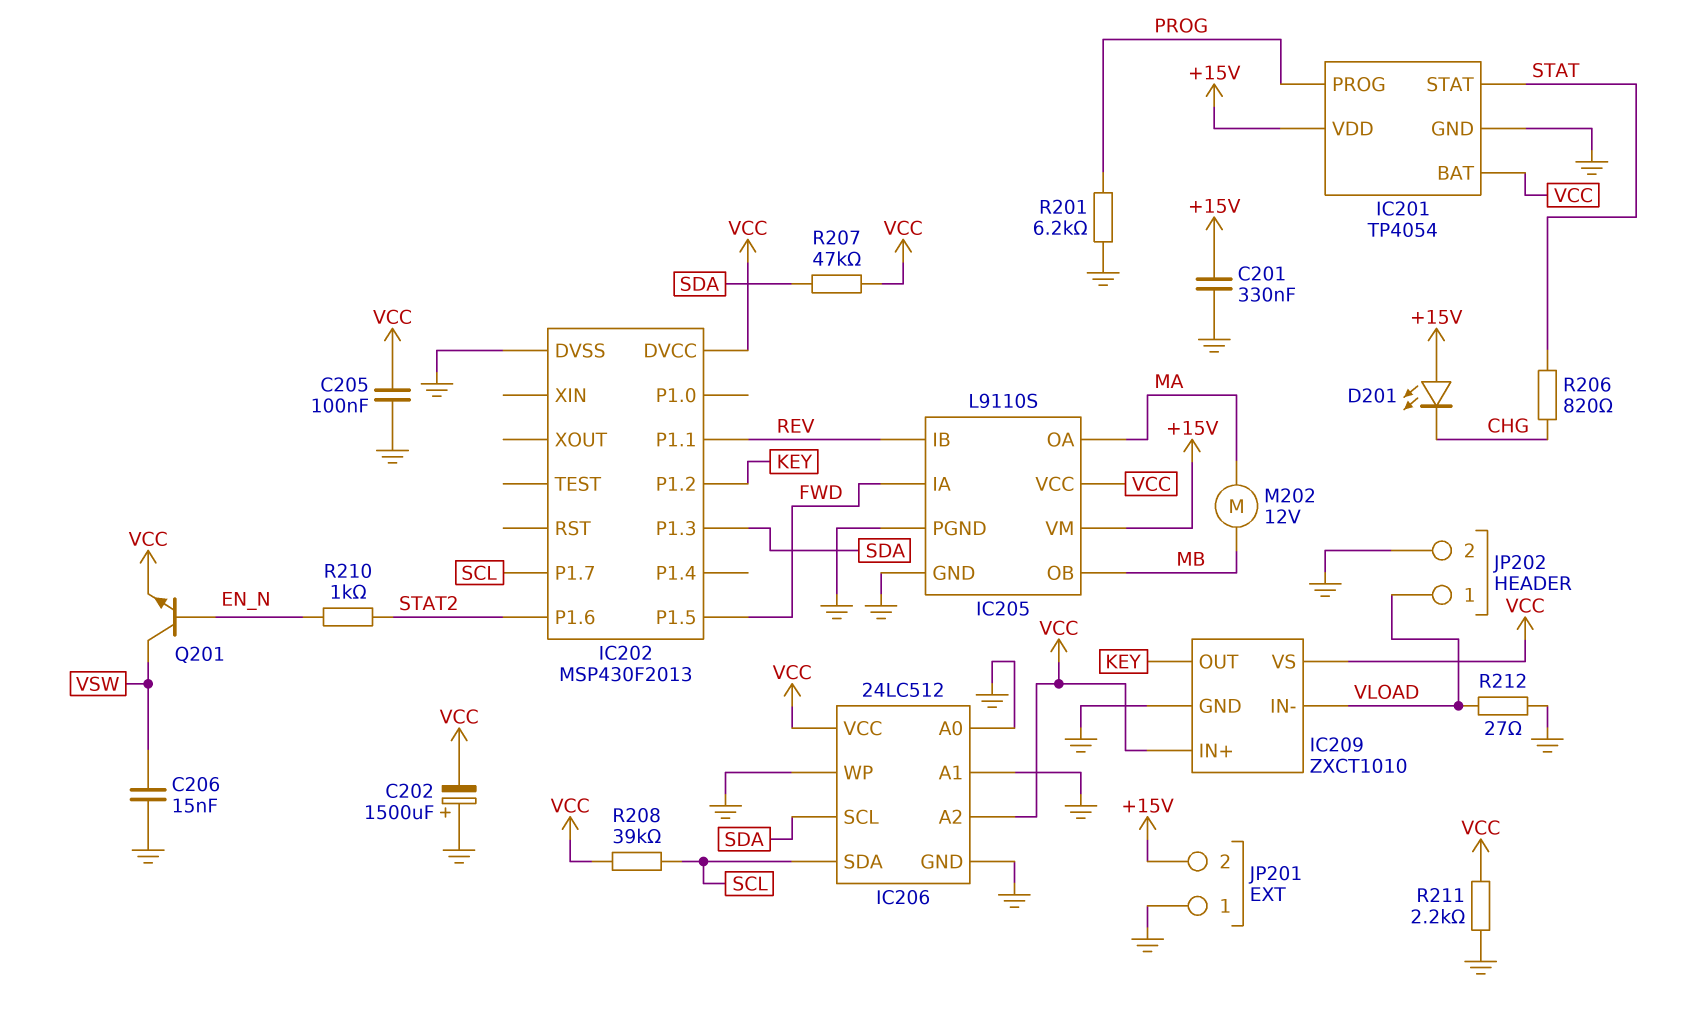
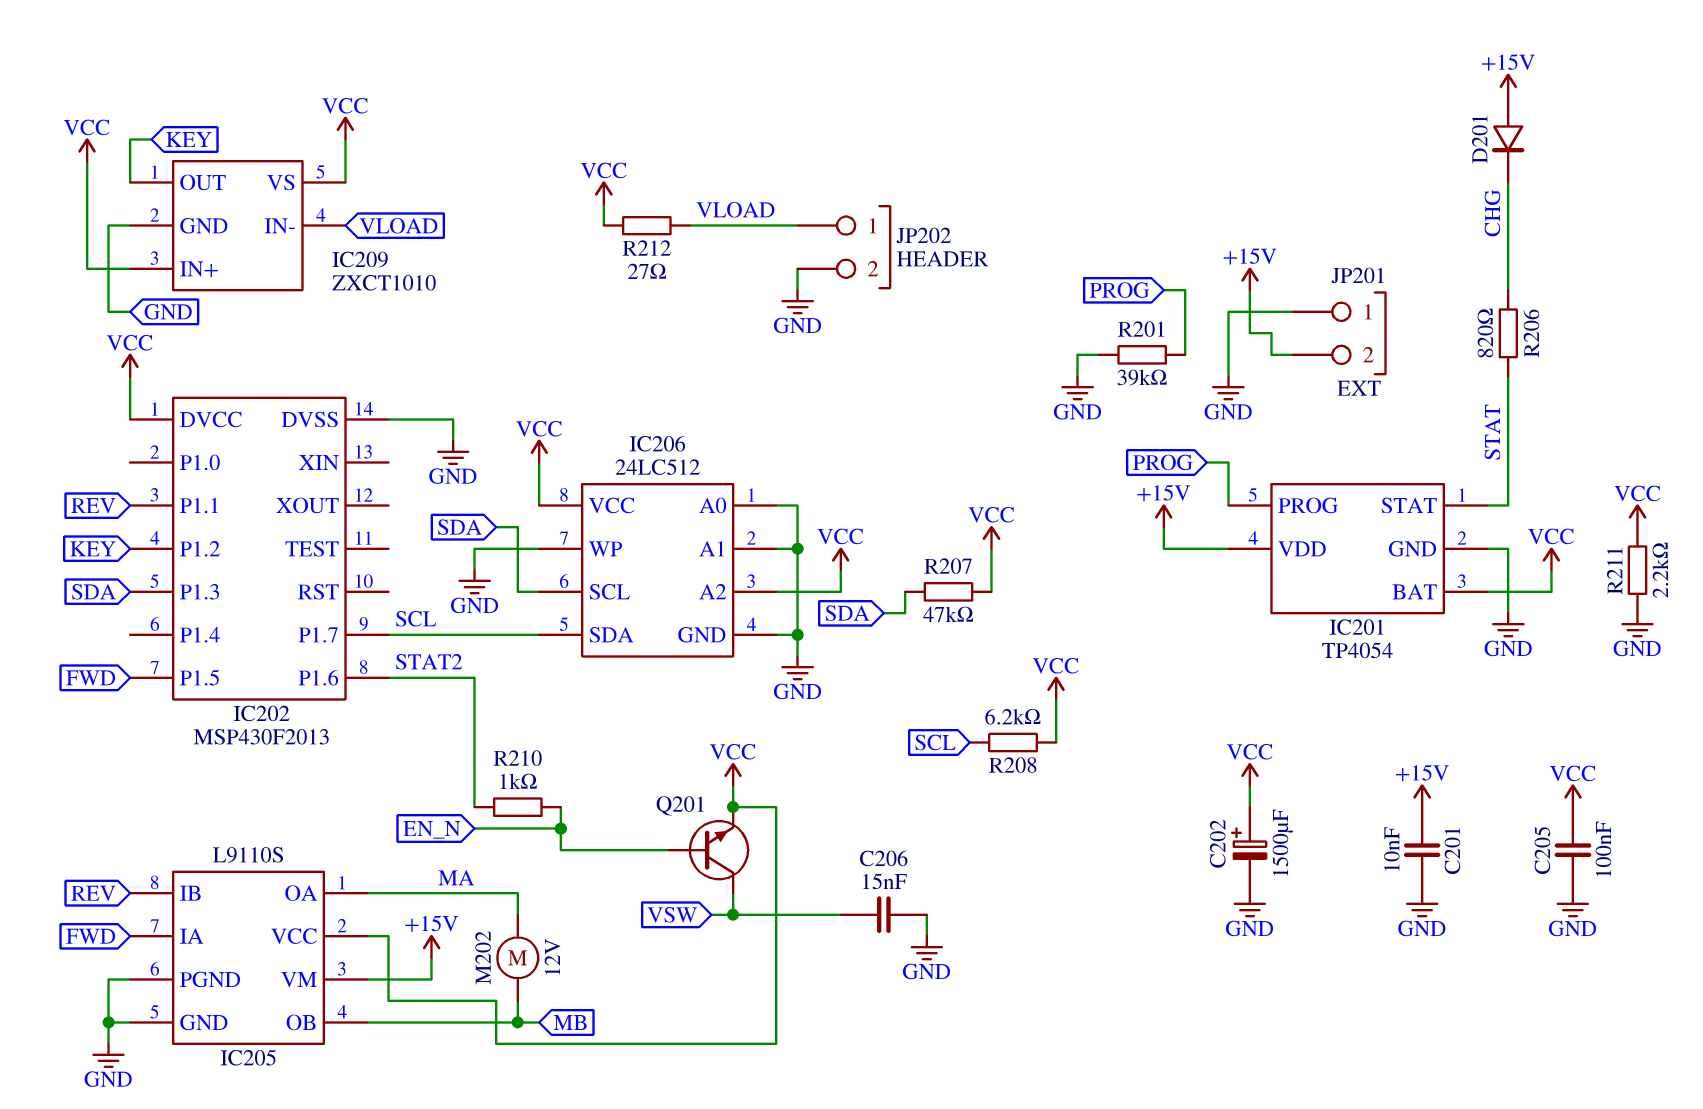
C201: 330nF (+15V, GND) -> 10nF (+15V, GND)
C202: 1500uF (plus GND, minus VCC) -> 1500uF (plus VCC, minus GND)
D201: LED (A +15V, K CHG) -> diode (A +15V, K CHG)
R201: 6.2k (GND, PROG) -> 39k (GND, PROG)
R208: 39k (SCL, VCC) -> 6.2k (SCL, VCC)
R212: 27 (GND, VLOAD) -> 27 (VCC, VLOAD)

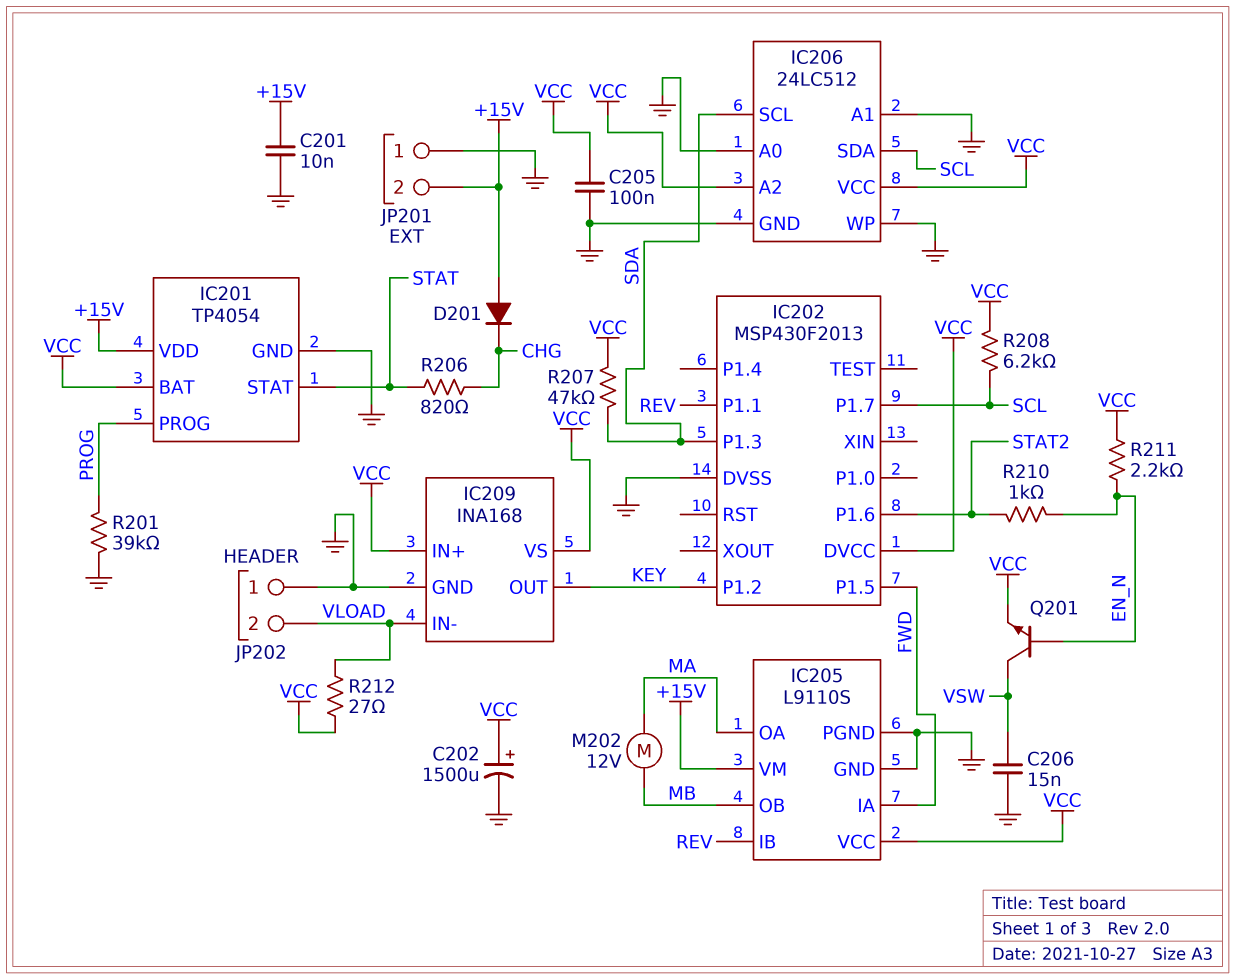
IC209: ZXCT1010 -> INA168
JP202 pin 1: VLOAD -> GND
JP202 pin 2: GND -> VLOAD
R211: 2.2k (GND, VCC) -> 2.2k (EN_N, VCC)

